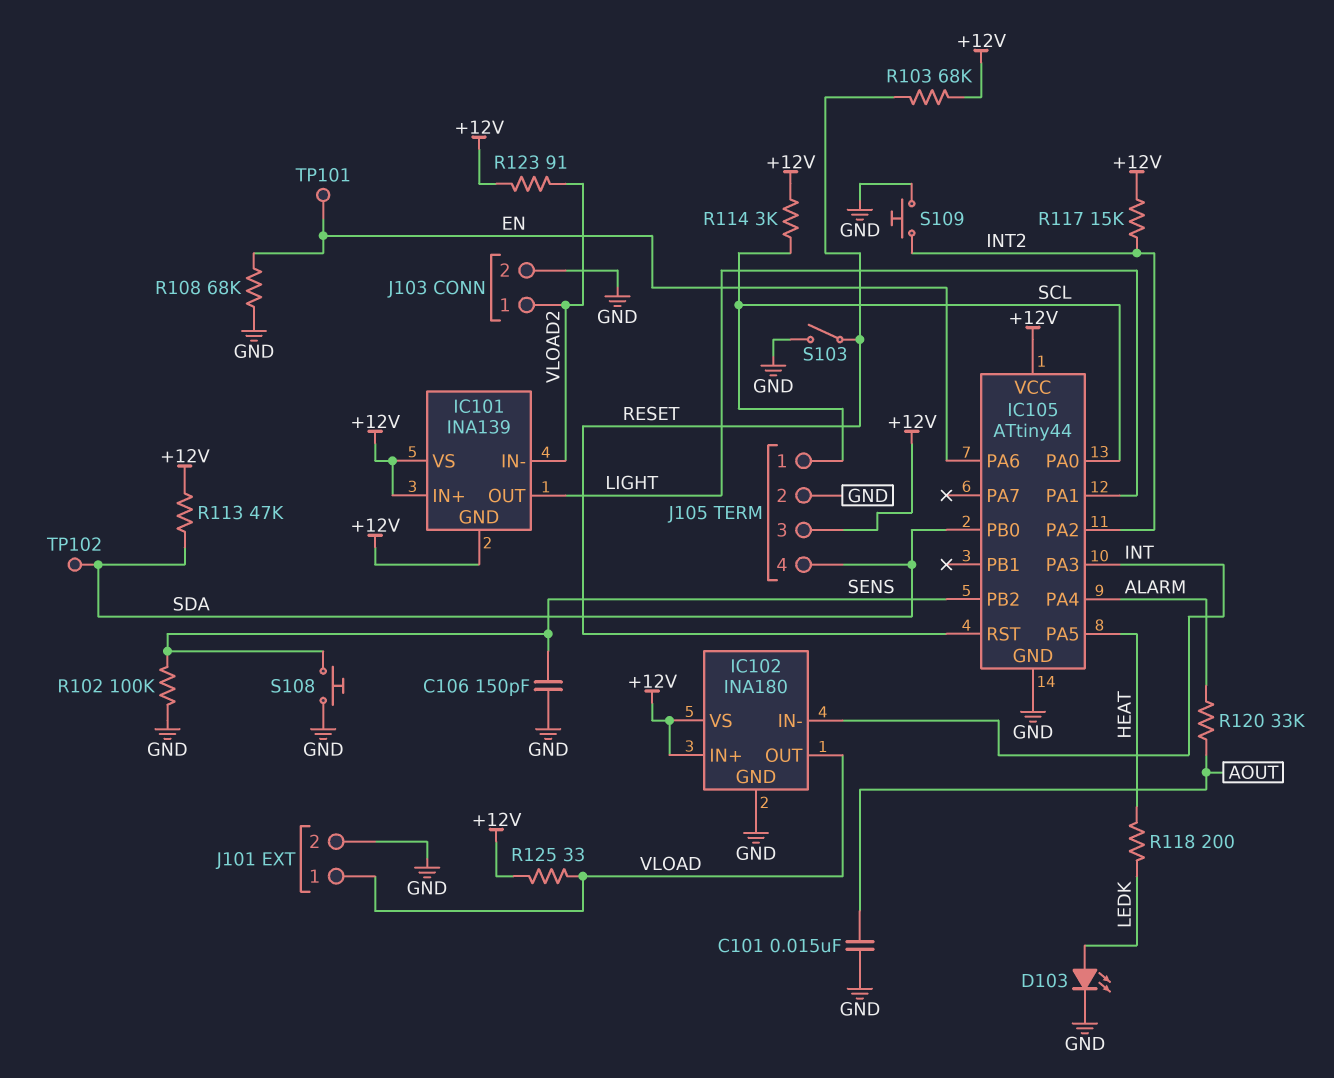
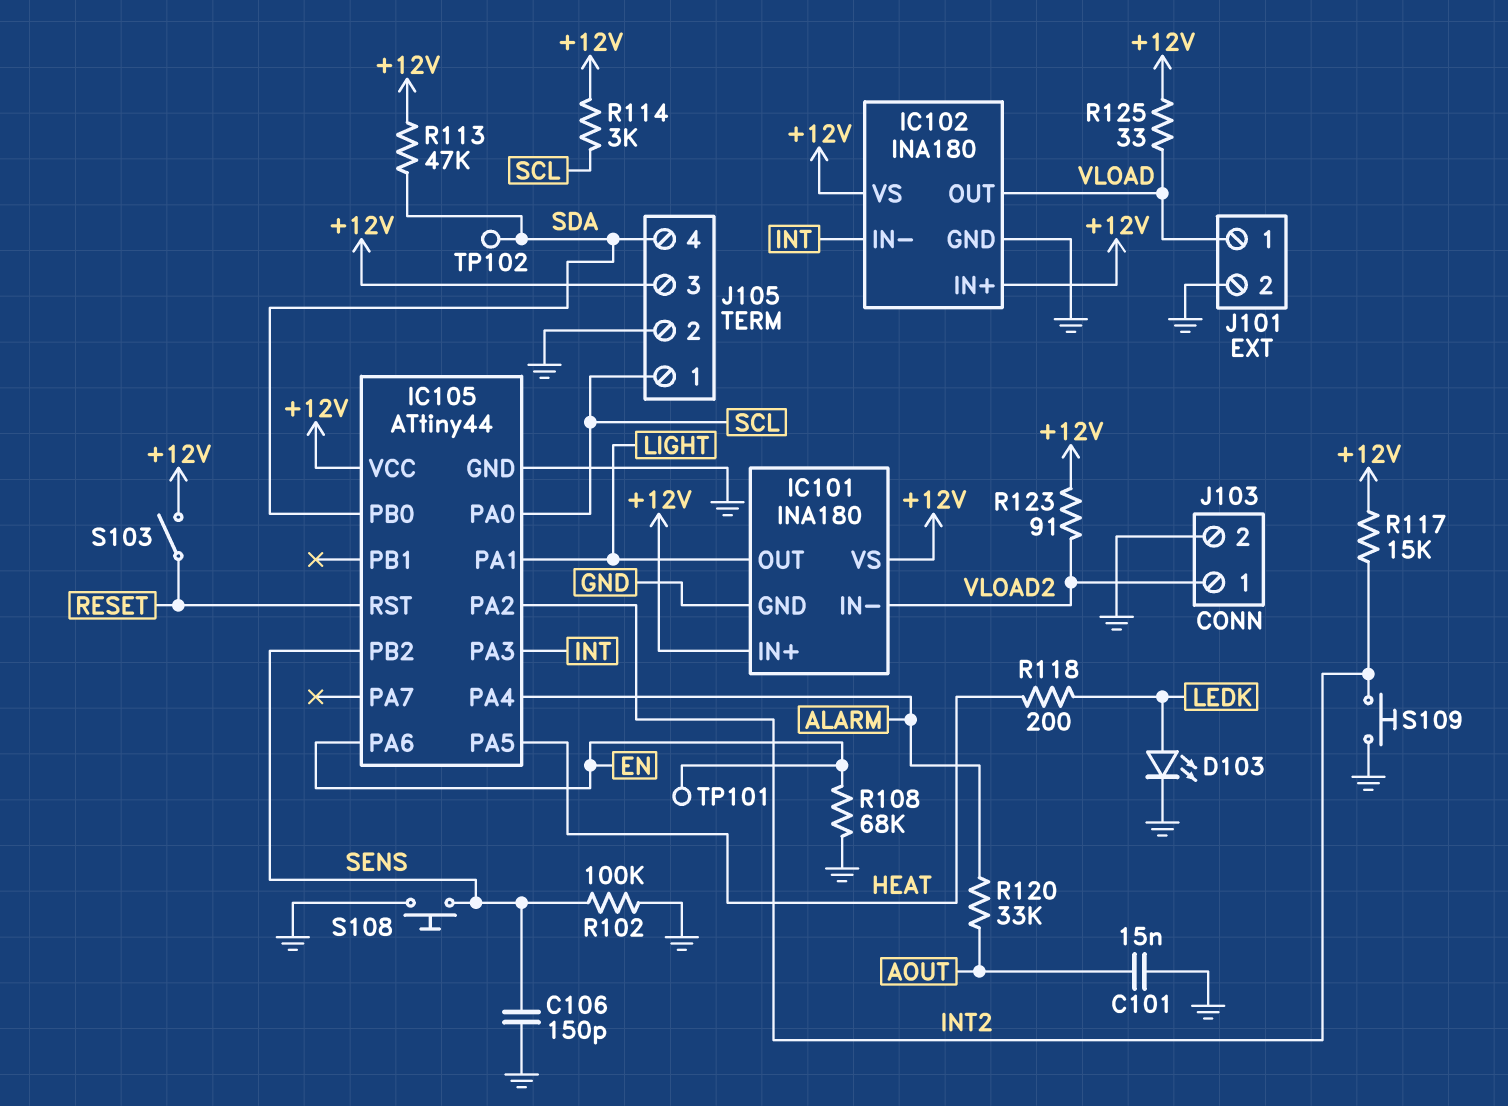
IC101: INA139 -> INA180
IC101 pin GND: +12V -> GND
R103: 68k (+12V, RESET) -> none
S103: switch (GND, RESET) -> switch (+12V, RESET)

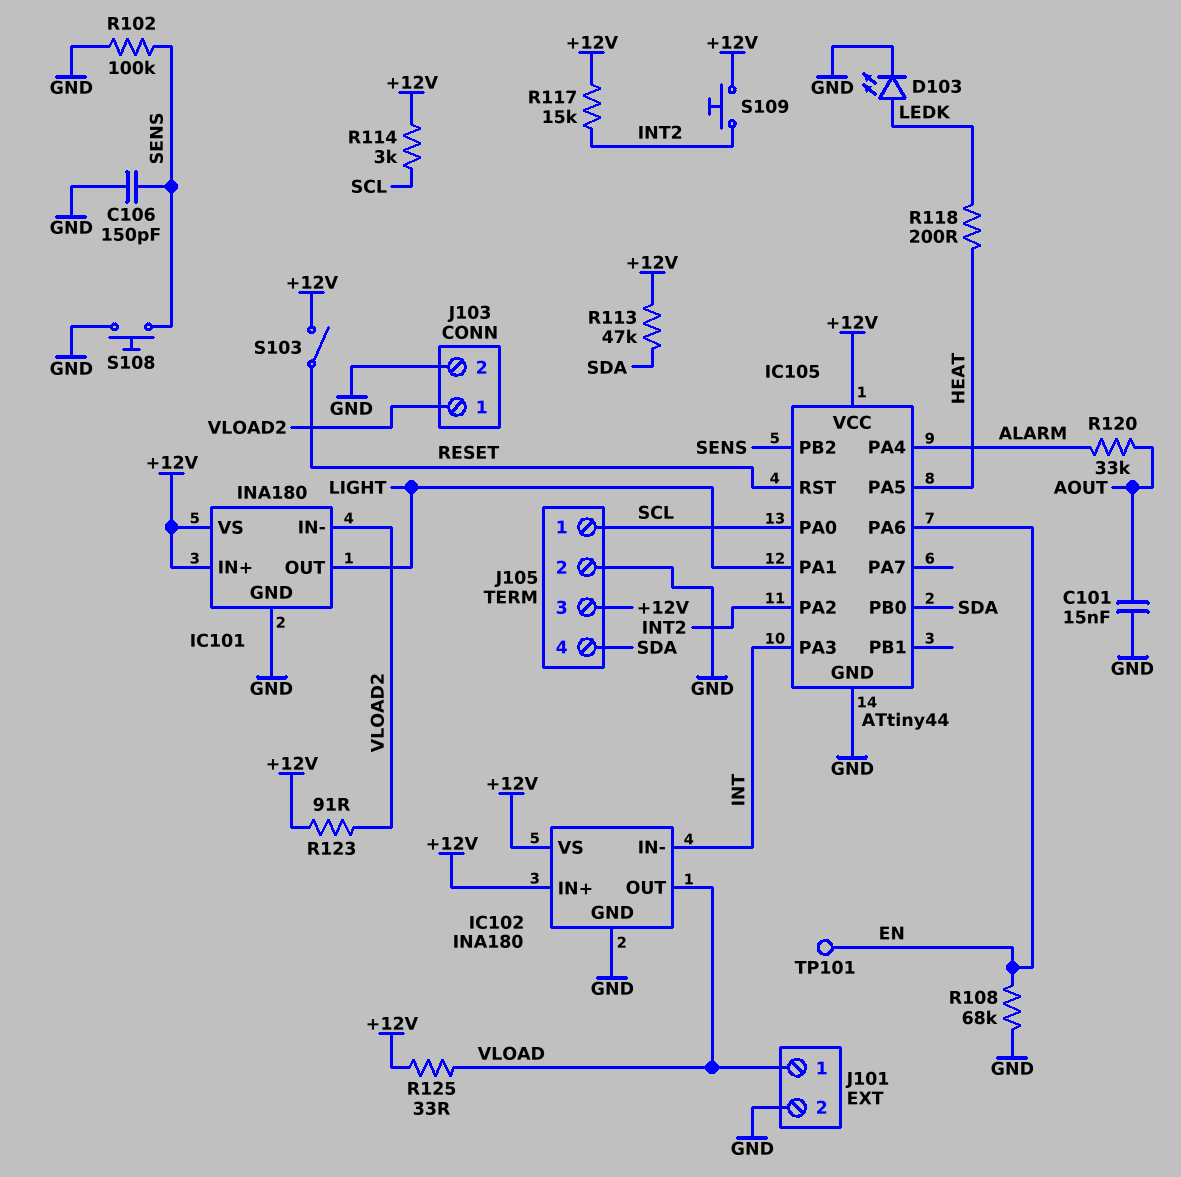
S109: button (GND, INT2) -> button (+12V, INT2)
TP102: test point (SDA) -> none

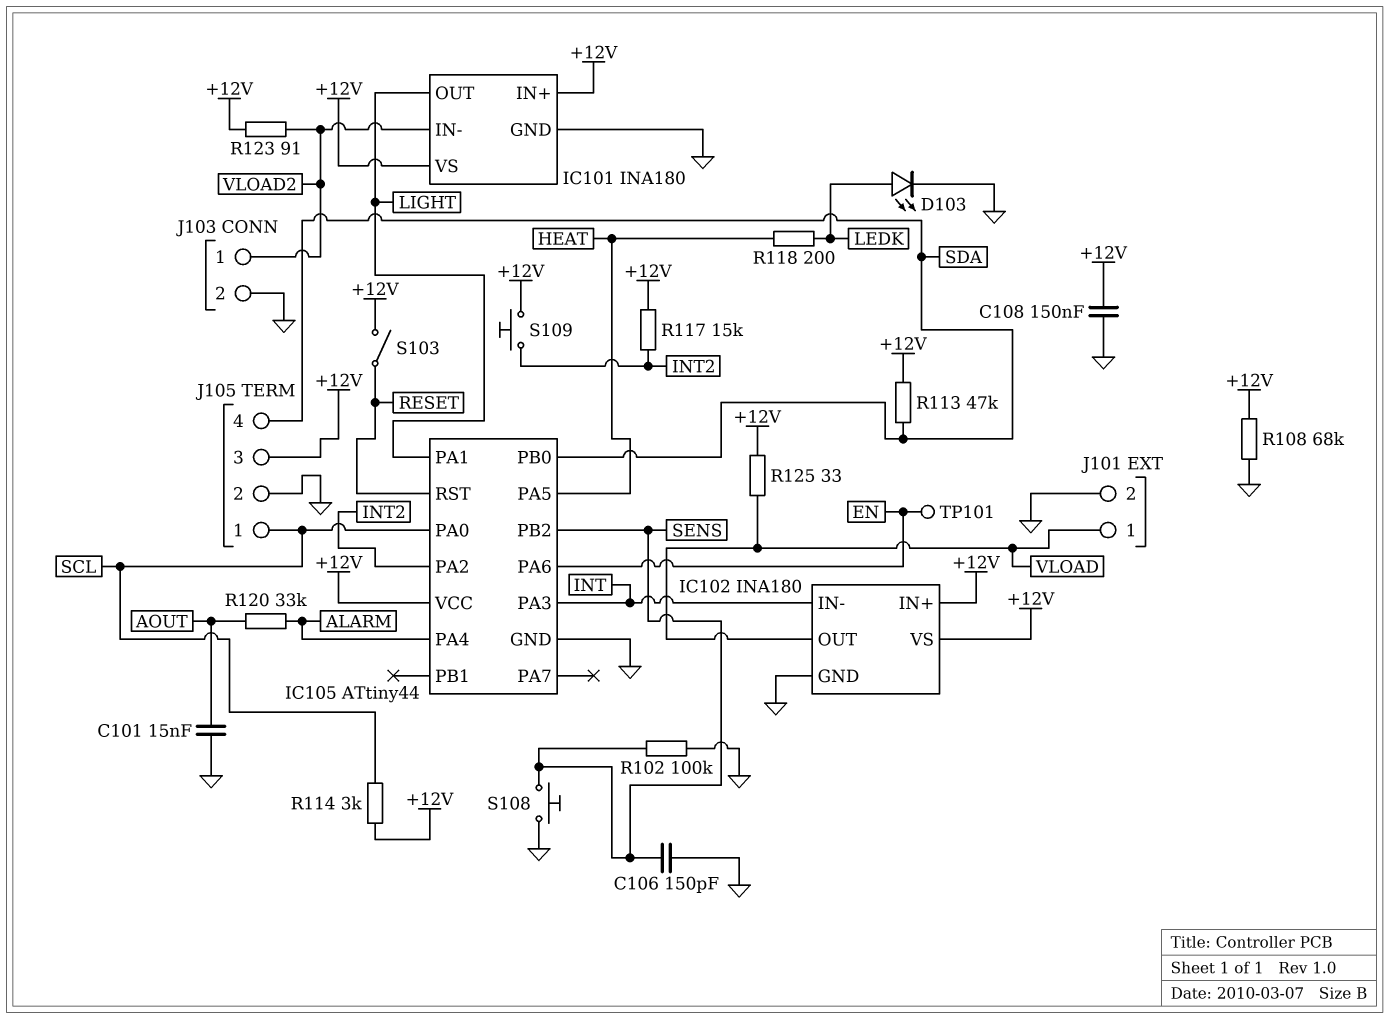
C108: none -> 150nF (+12V, GND)
R108: 68k (EN, GND) -> 68k (+12V, GND)

